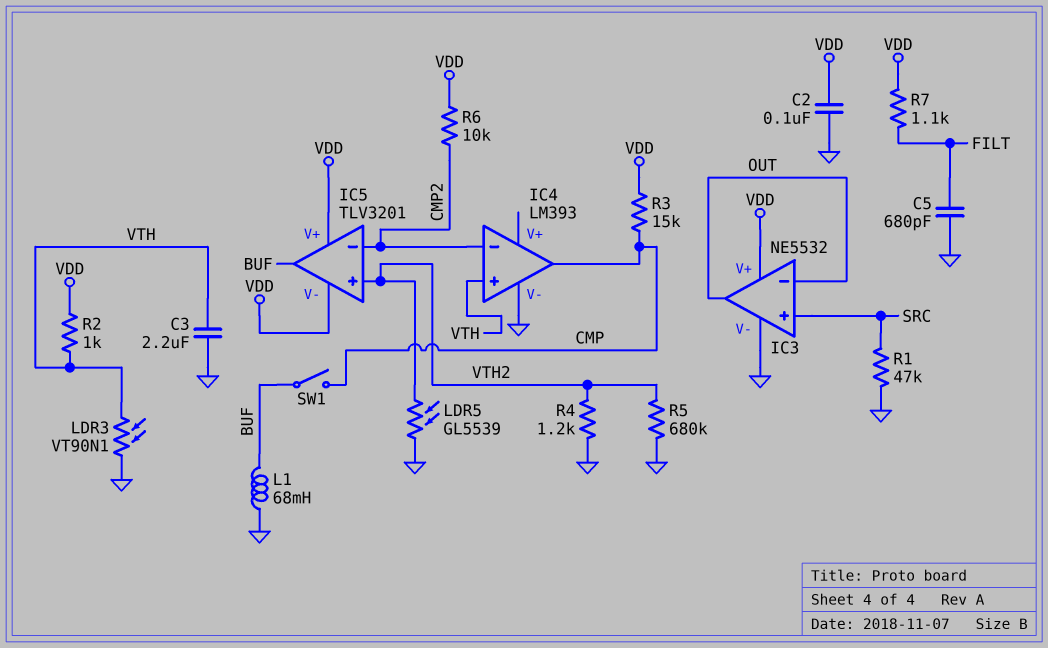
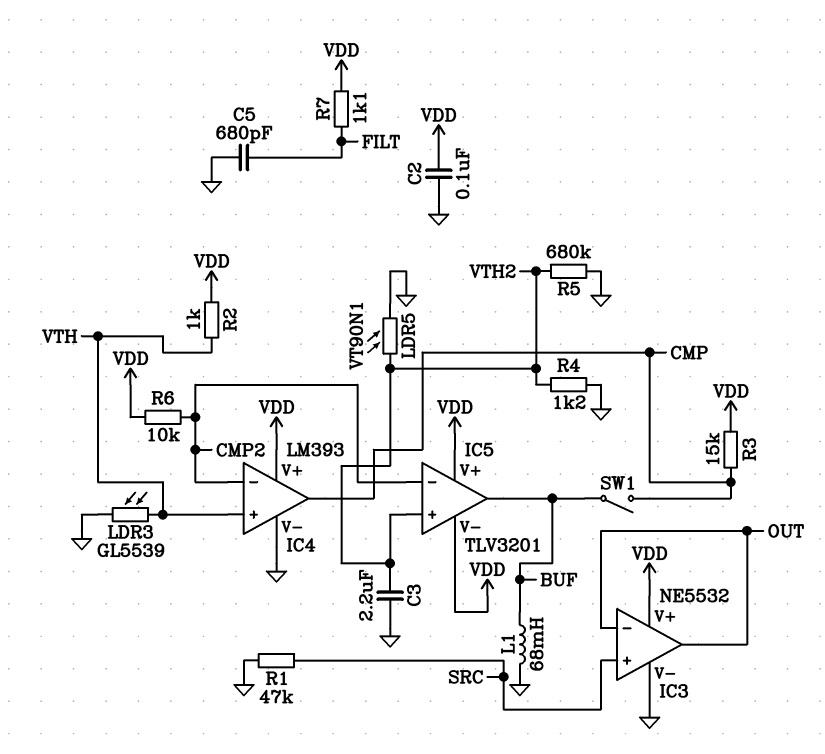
C3: 2.2uF (GND, VTH) -> 2.2uF (GND, VTH2)
IC4 pin V+: none -> VDD
LDR3: VT90N1 (GND, VTH) -> GL5539 (GND, VTH)
LDR5: GL5539 (GND, VTH2) -> VT90N1 (GND, VTH2)

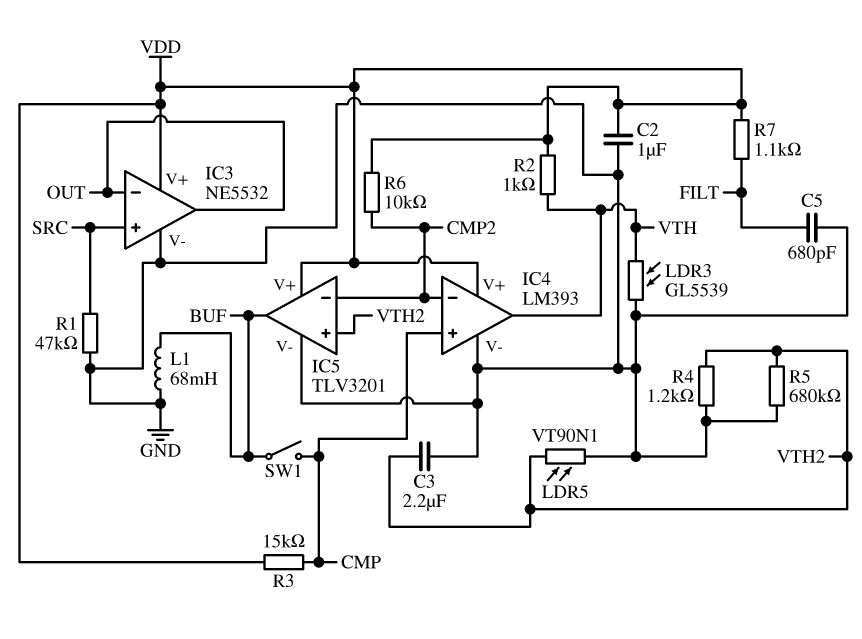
C2: 100nF (GND, VDD) -> 1uF (GND, VDD)
IC4 pin in+: VTH -> CMP
IC4 pin out: CMP -> VTH
IC5 pin V-: VDD -> GND

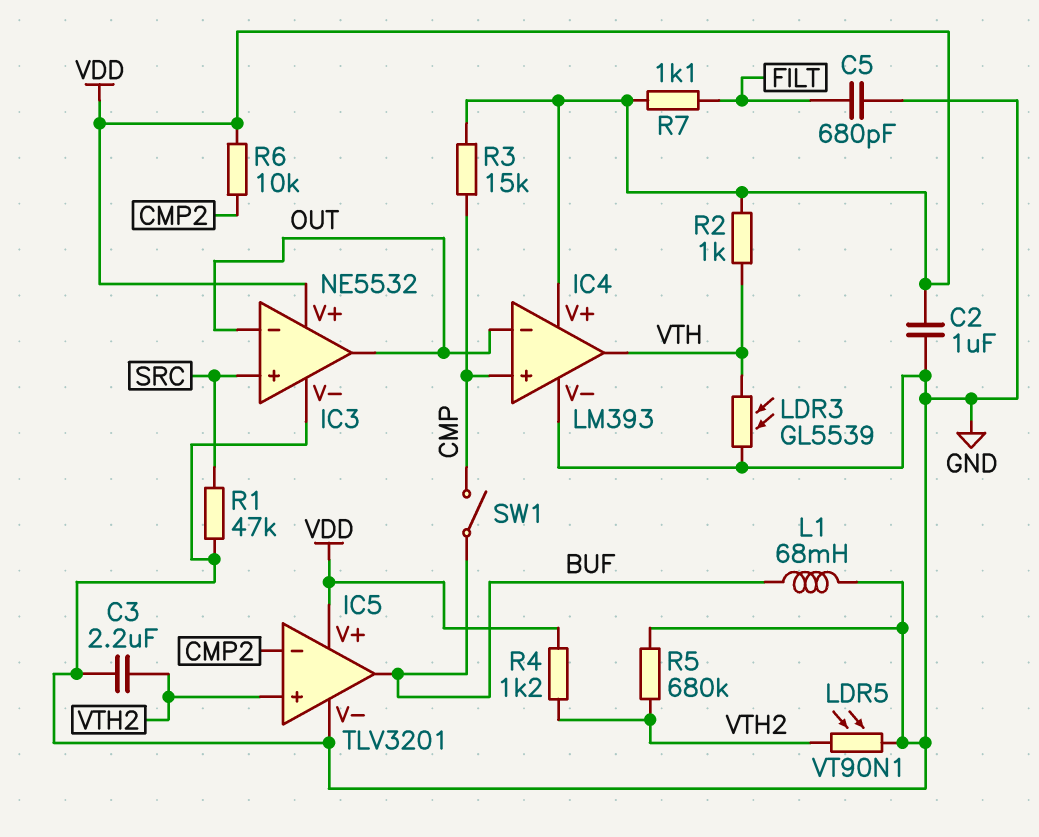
IC4 pin in-: CMP2 -> OUT
R4: 1.2k (GND, VTH2) -> 1.2k (VDD, VTH2)

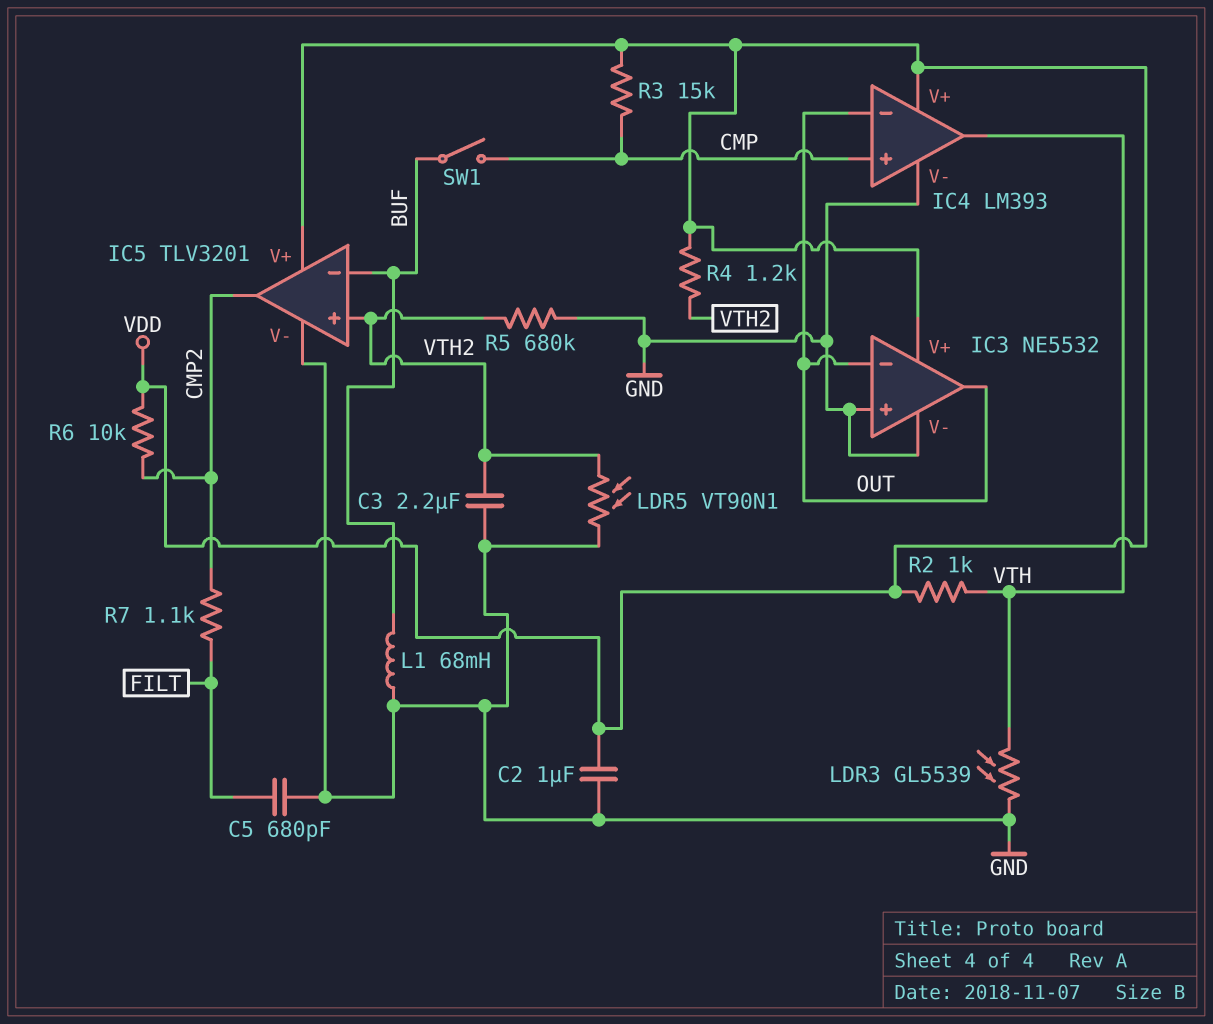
IC3 pin in+: SRC -> GND
IC5 pin in-: CMP2 -> BUF
IC5 pin out: BUF -> CMP2
R1: 47k (GND, SRC) -> none
R7: 1.1k (FILT, VDD) -> 1.1k (CMP2, FILT)

